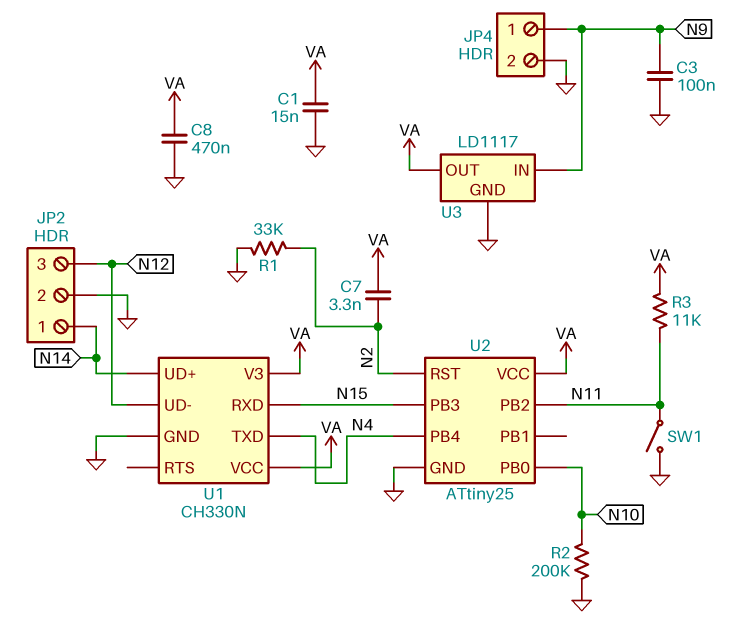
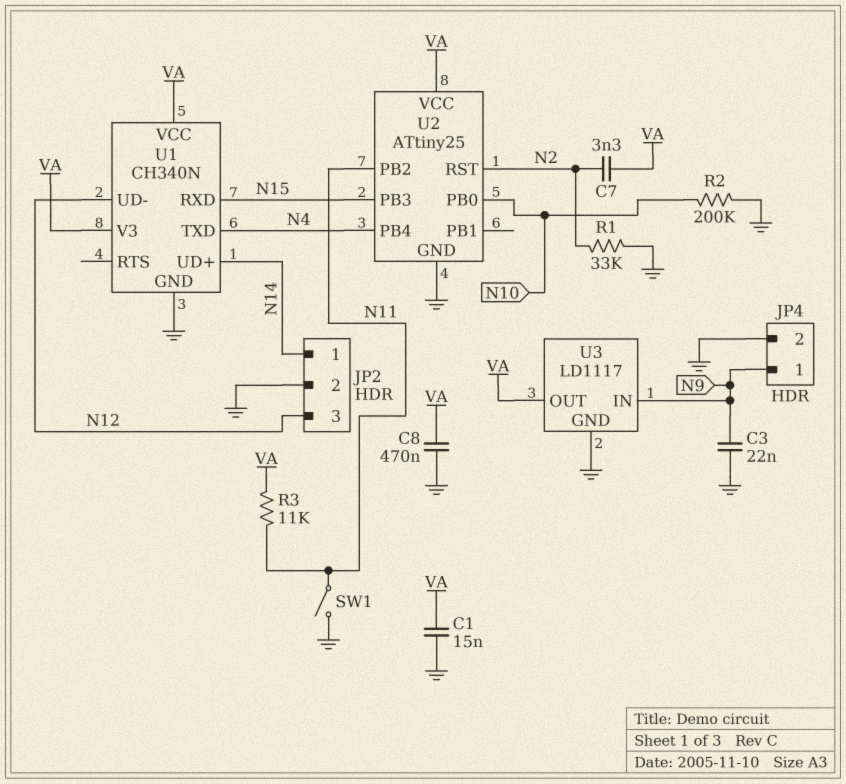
C3: 100nF (GND, N9) -> 22nF (GND, N9)
U1: CH330N -> CH340N

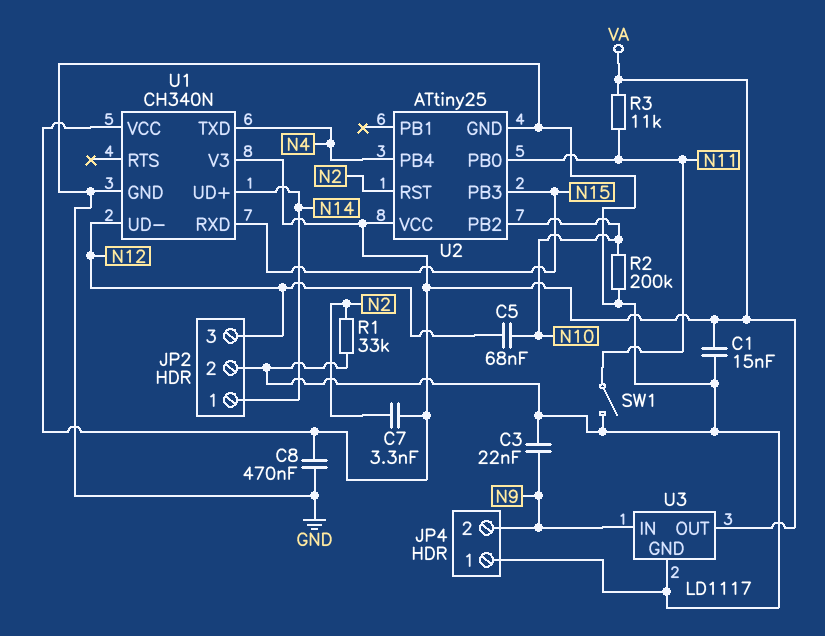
C5: none -> 68nF (N10, N12)
JP4 pin 1: N9 -> GND
JP4 pin 2: GND -> N9
U2 pin PB0: N10 -> N11
U2 pin PB2: N11 -> N10

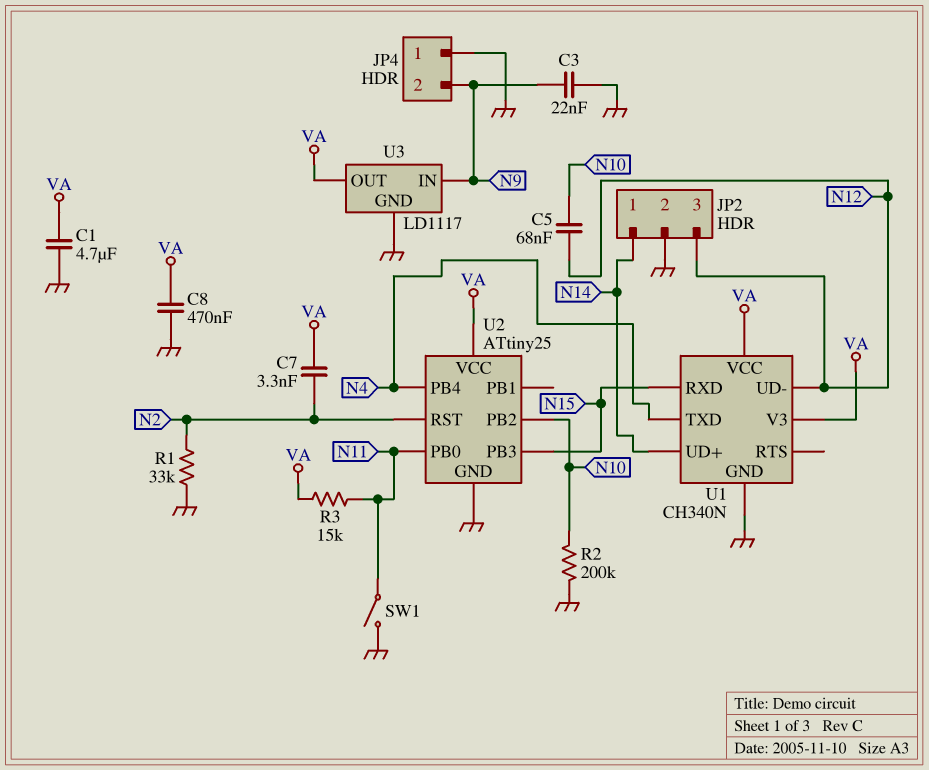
C1: 15nF (GND, VA) -> 4.7uF (GND, VA)
R3: 11k (N11, VA) -> 15k (N11, VA)

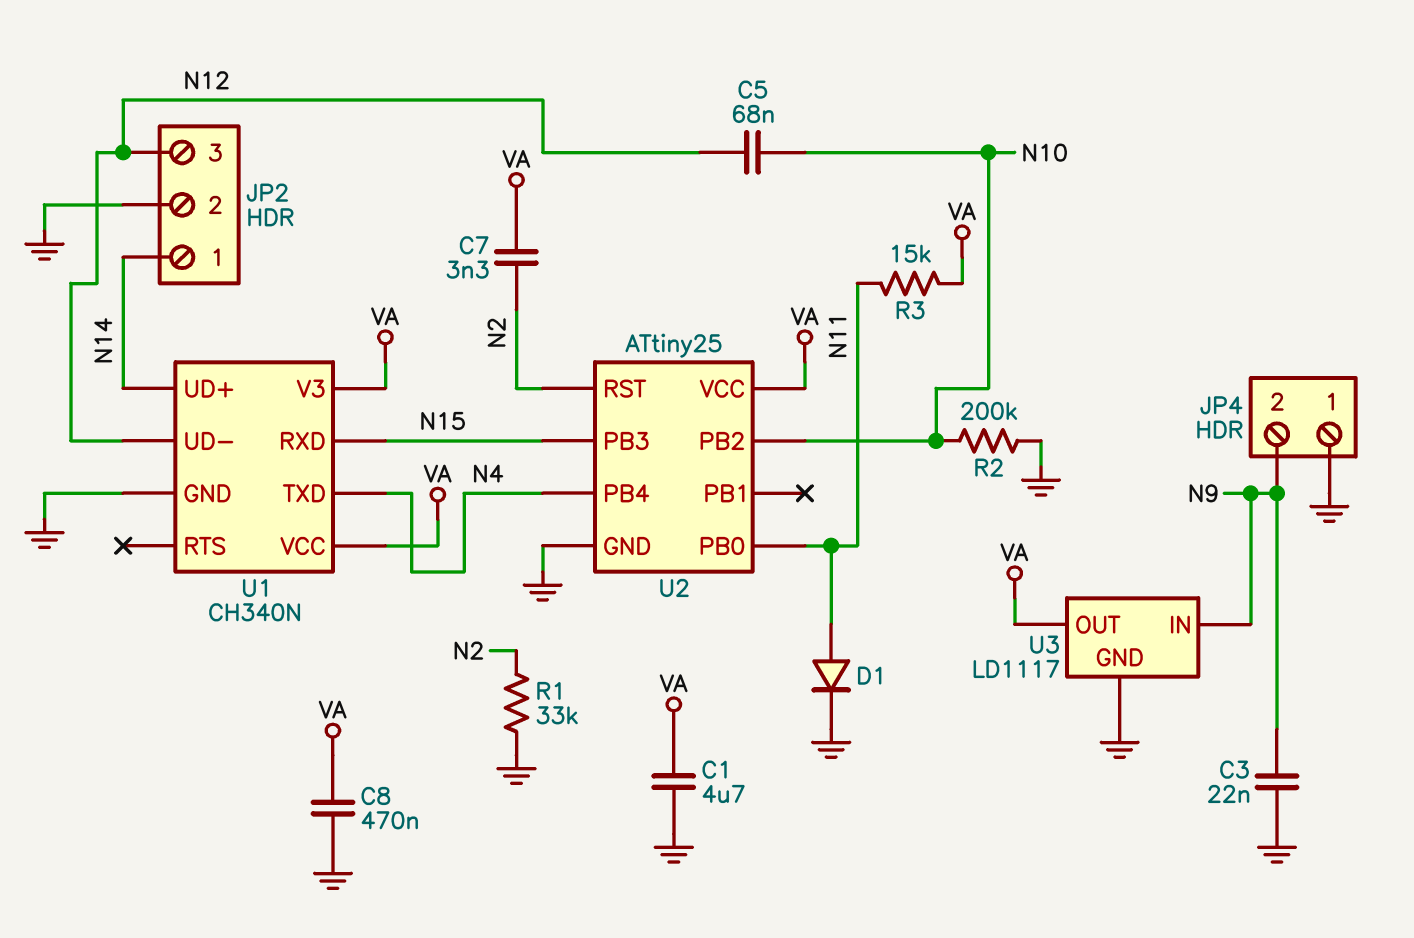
D1: none -> diode (A N11, K GND)
SW1: switch (GND, N11) -> none

